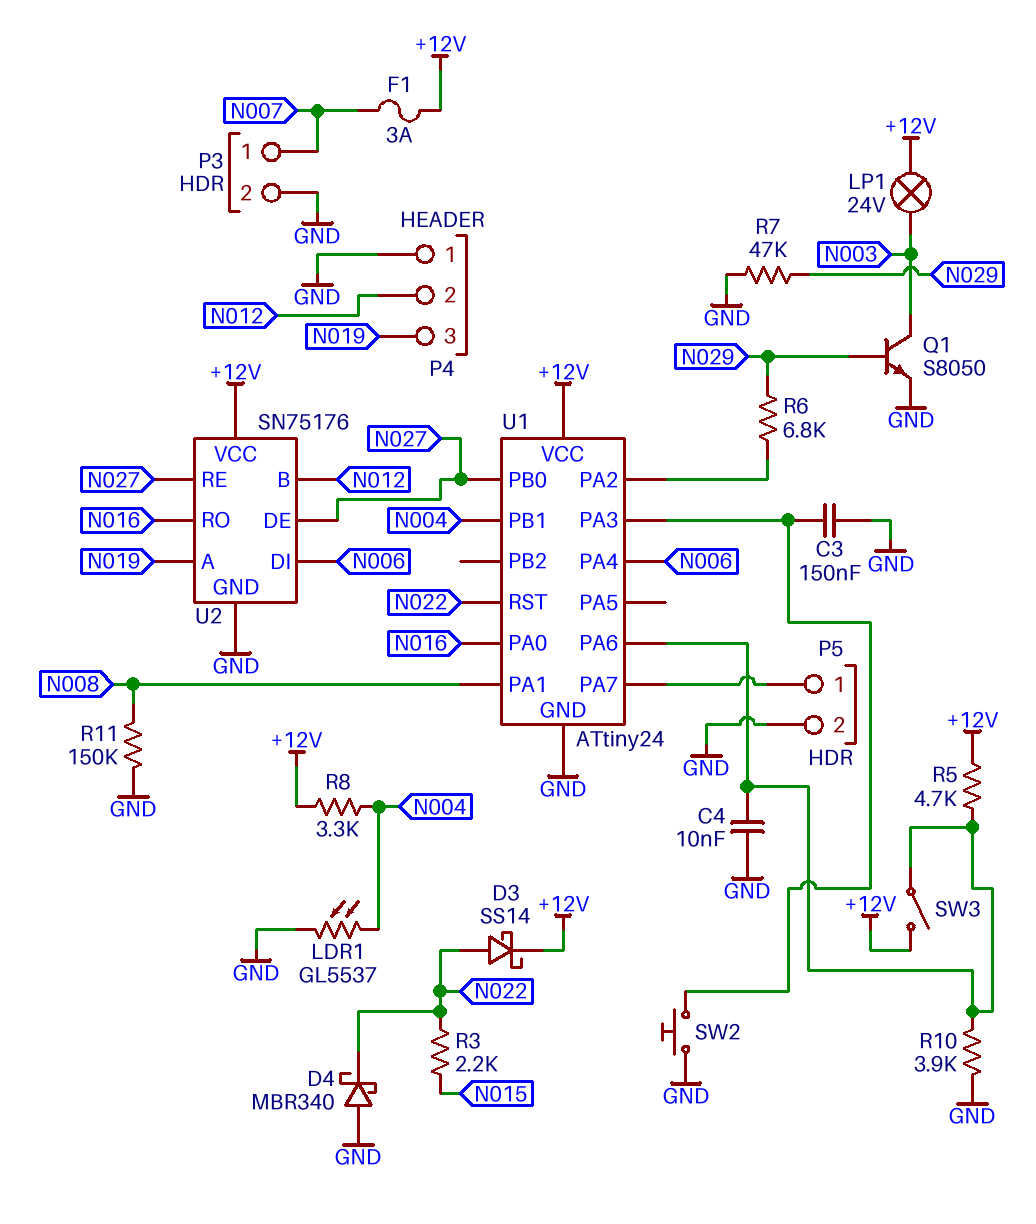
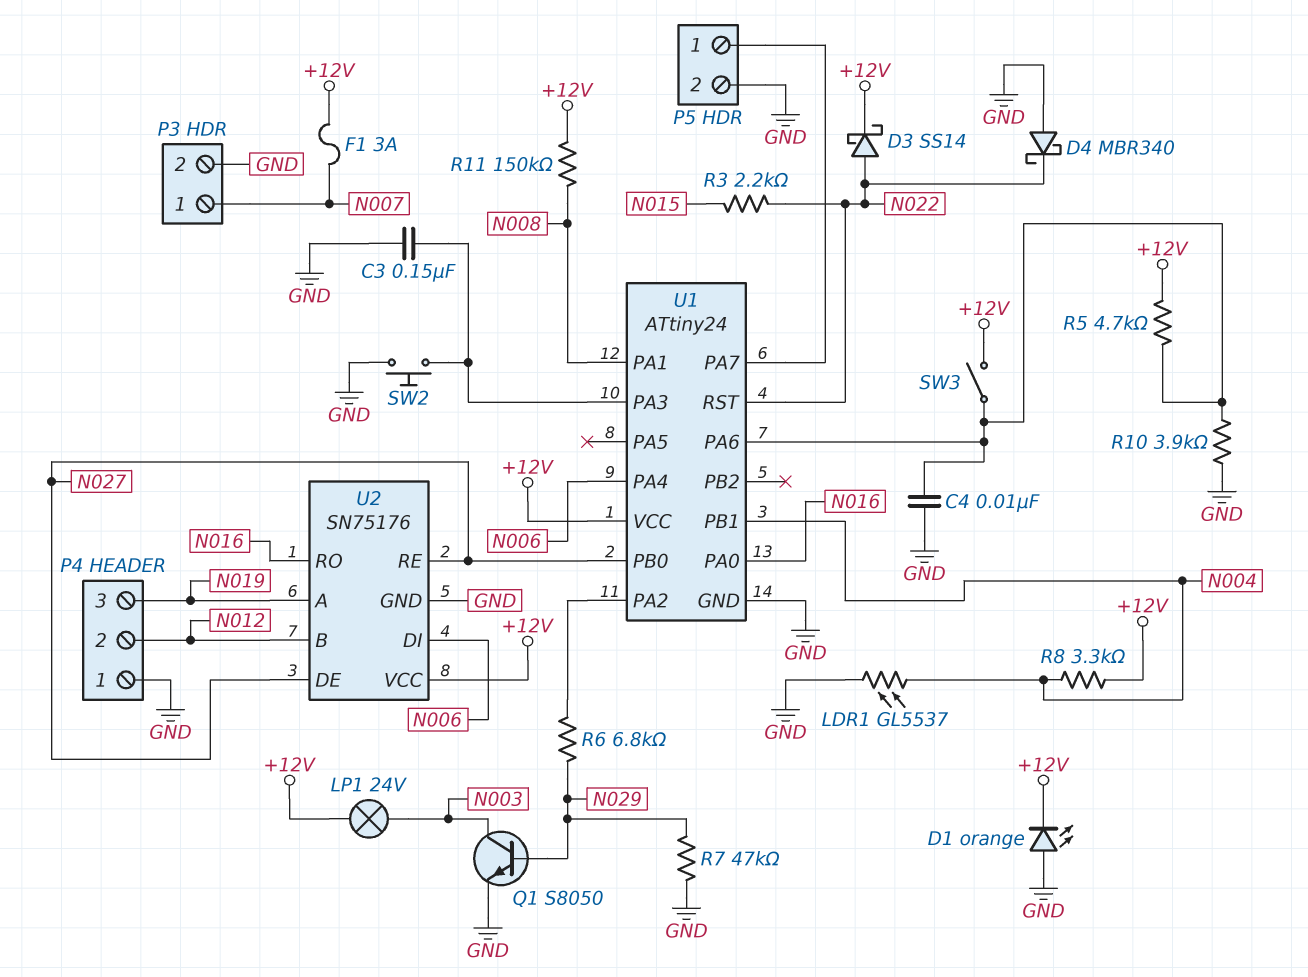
D1: none -> LED orange (A GND, K +12V)
R11: 150k (GND, N008) -> 150k (+12V, N008)

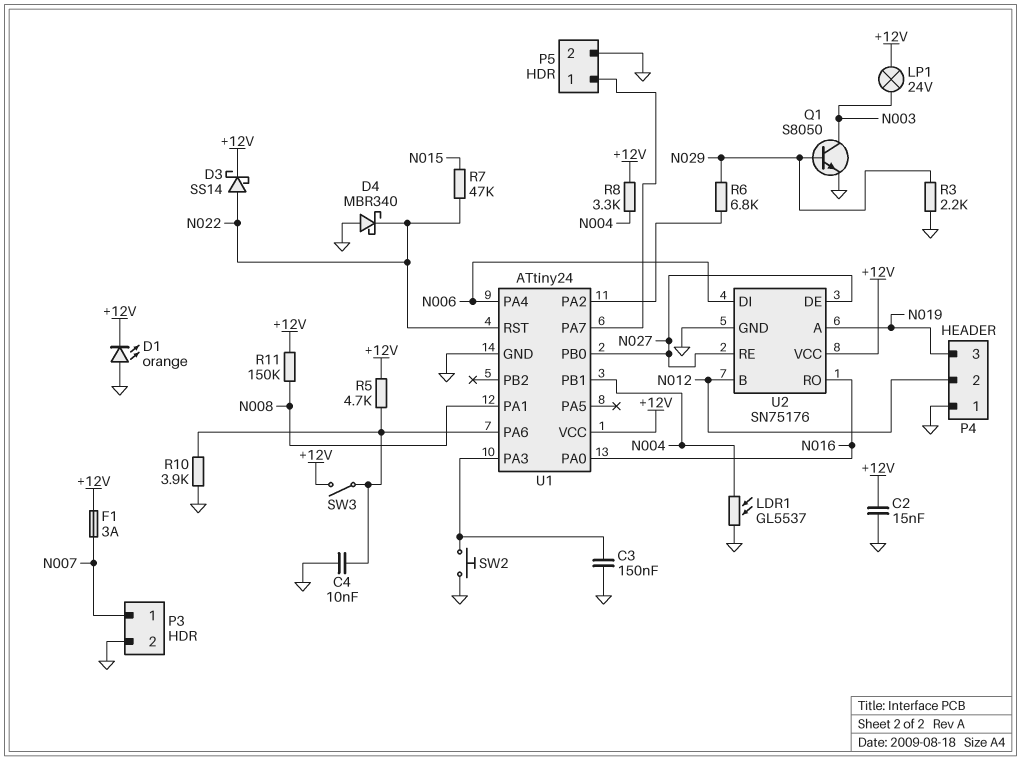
C2: none -> 15nF (+12V, GND)
R3: 2.2k (N015, N022) -> 2.2k (GND, N029)
R7: 47k (GND, N029) -> 47k (N015, N022)

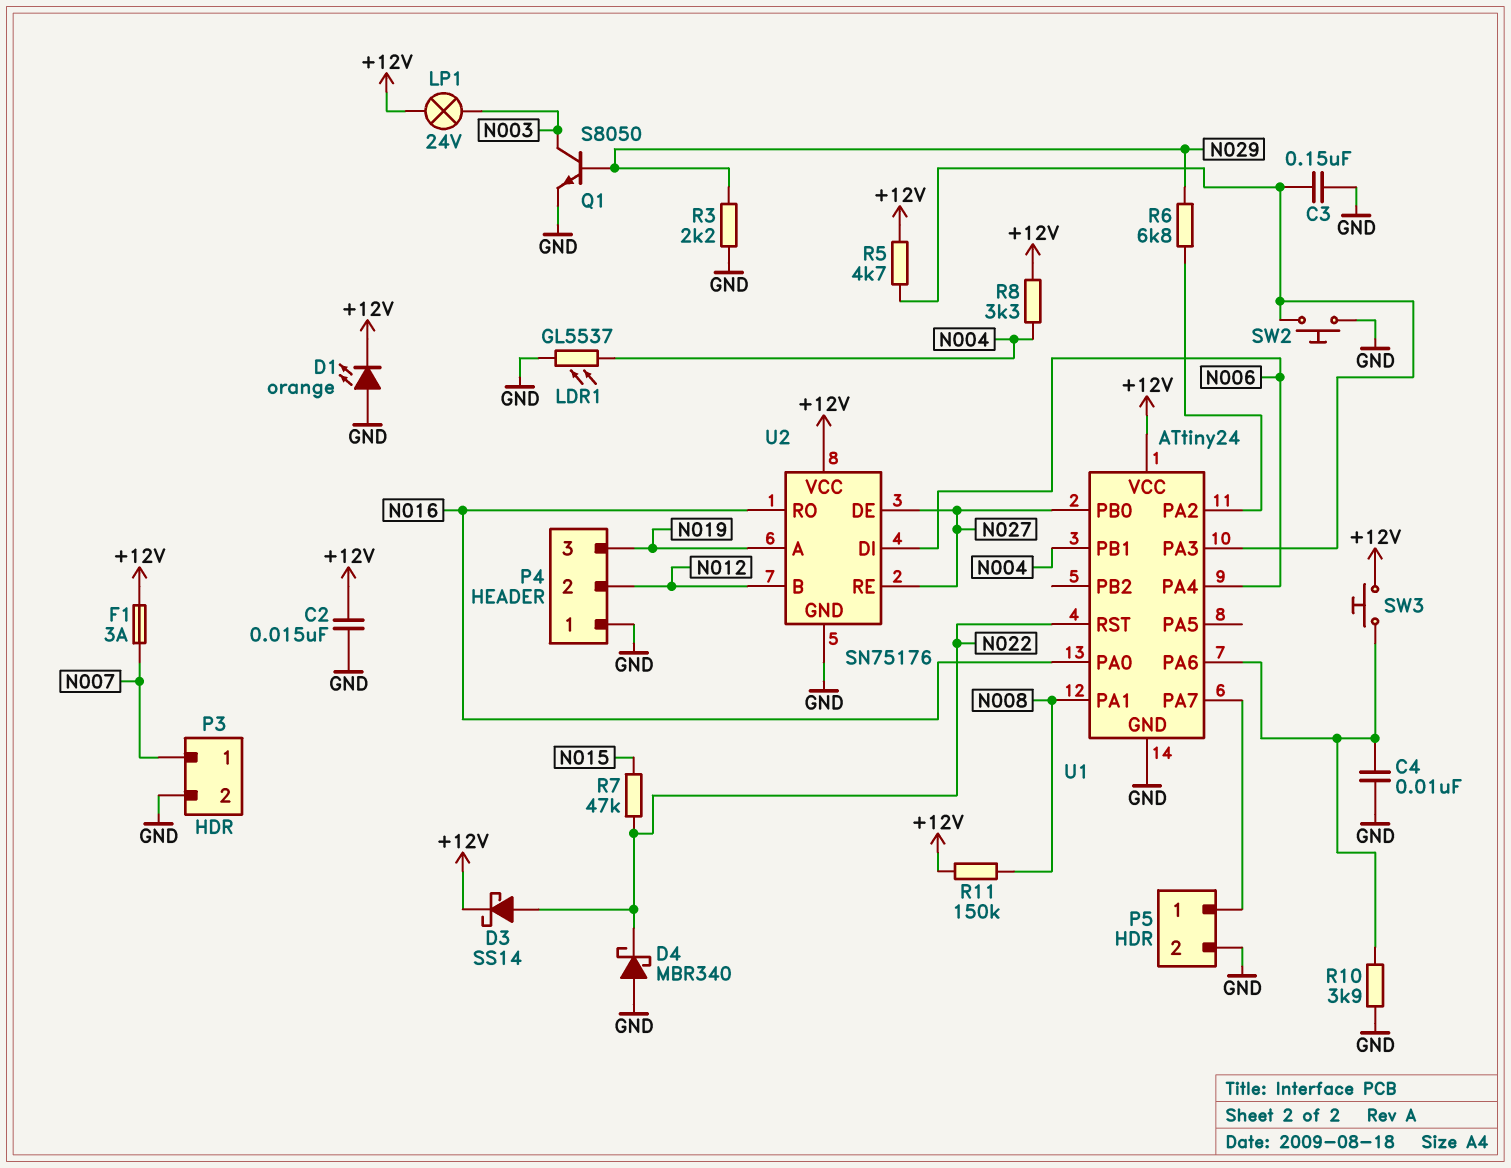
R5: 4.7k (+12V, U1/PA6) -> 4.7k (+12V, U1/PA3)
SW3: switch (+12V, U1/PA6) -> button (+12V, U1/PA6)

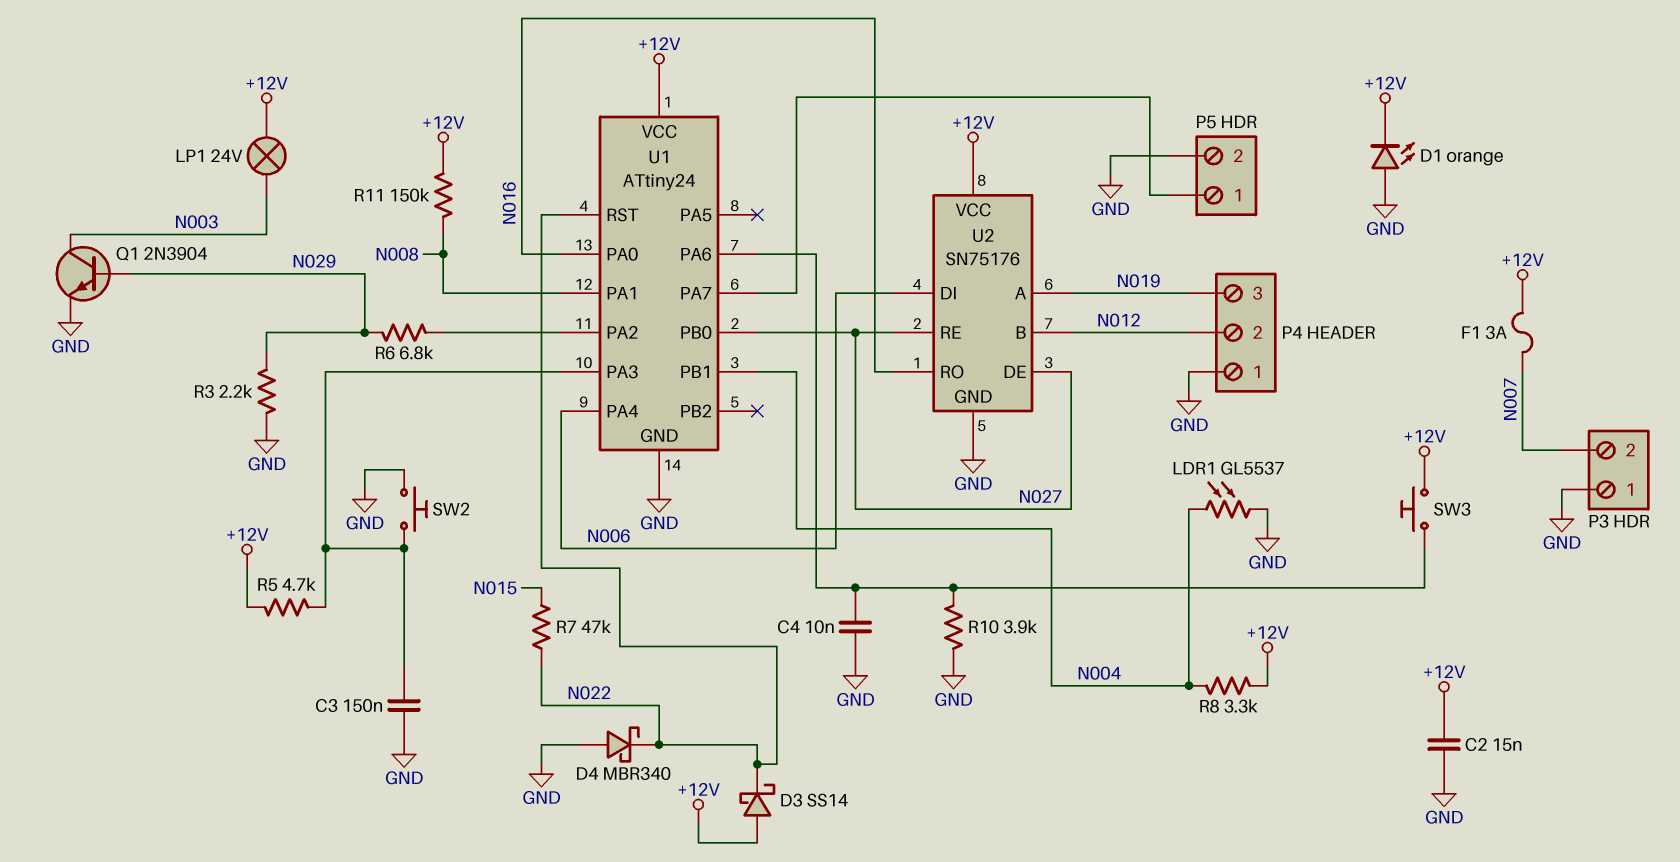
D3: schottky SS14 (A N022, K +12V) -> schottky SS14 (A +12V, K N022)
P3 pin 1: N007 -> GND
P3 pin 2: GND -> N007
Q1: NPN S8050 (B N029, C N003, E GND) -> NPN 2N3904 (B N029, C N003, E GND)

